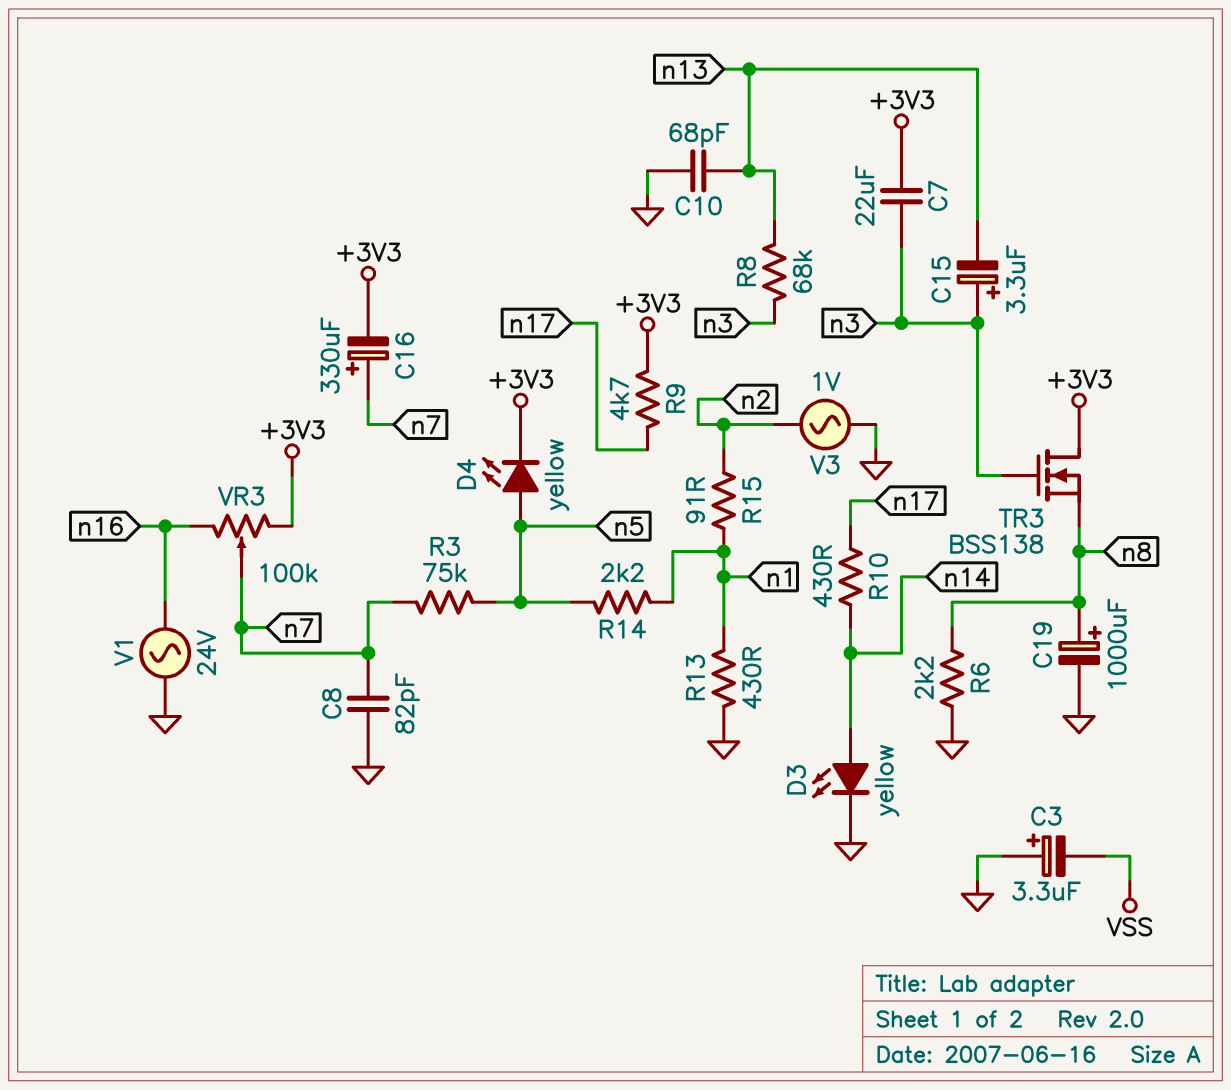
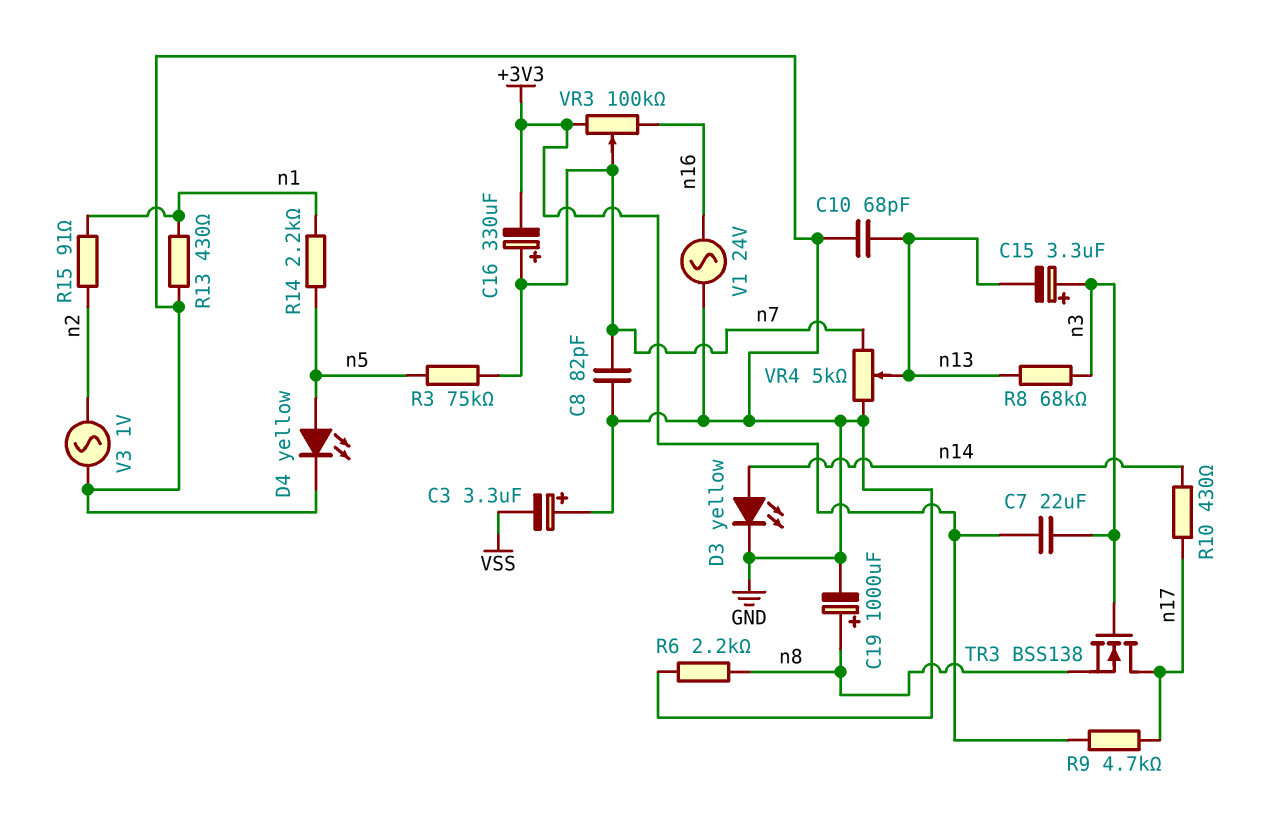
D4: LED yellow (A n5, K +3V3) -> LED yellow (A n5, K GND)
TR3: NMOS BSS138 (G n3, D +3V3, S n8) -> NMOS BSS138 (G n3, D n17, S n8)
VR4: none -> 5k (GND, n7, wiper n13)

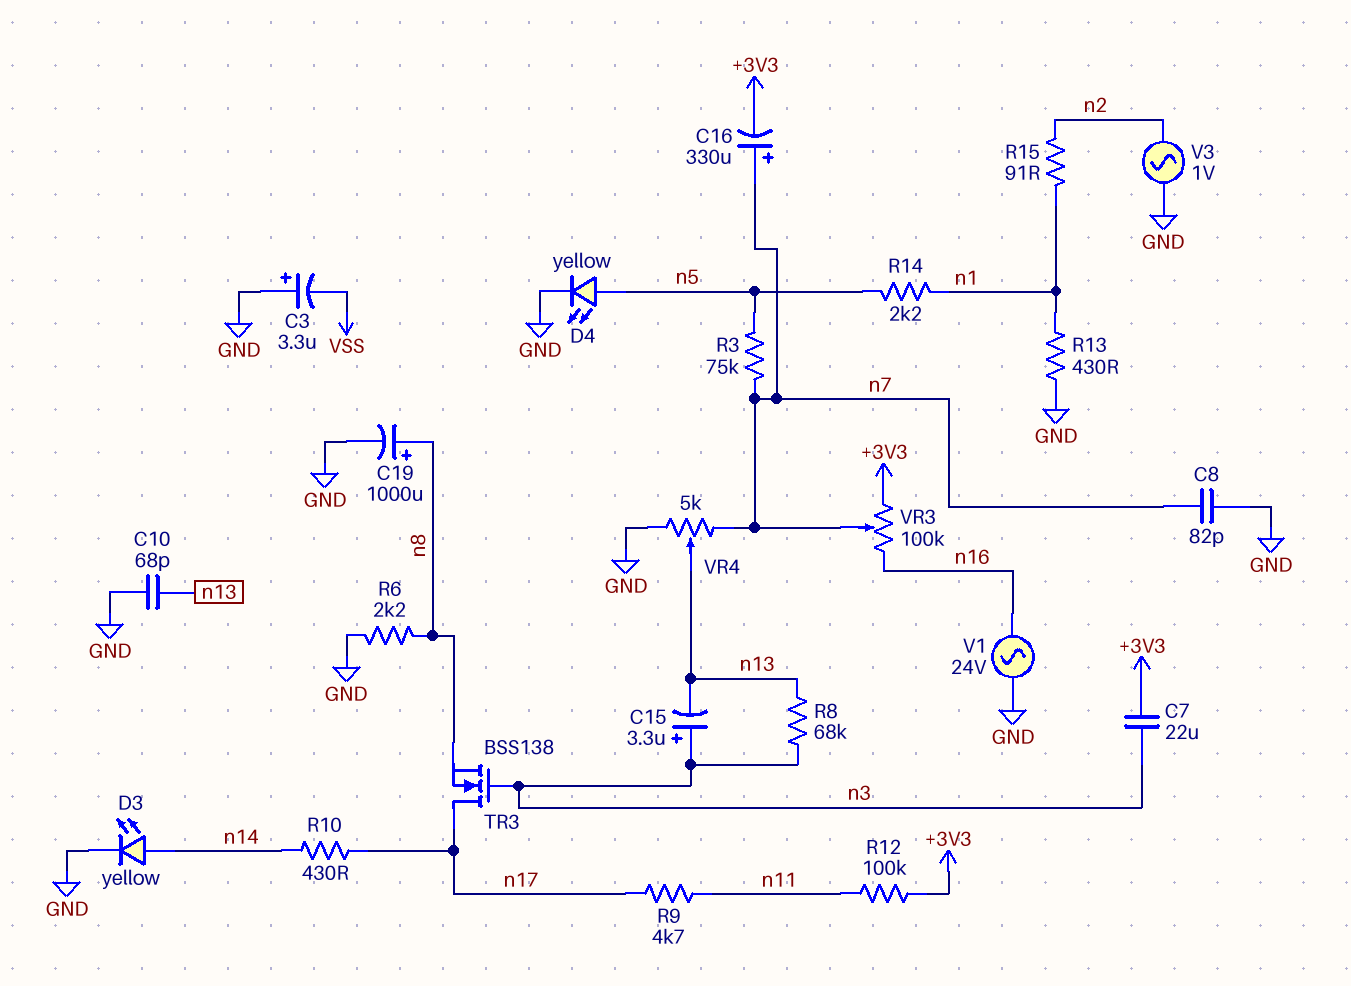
R9: 4.7k (+3V3, n17) -> 4.7k (n11, n17)
R12: none -> 100k (+3V3, n11)

